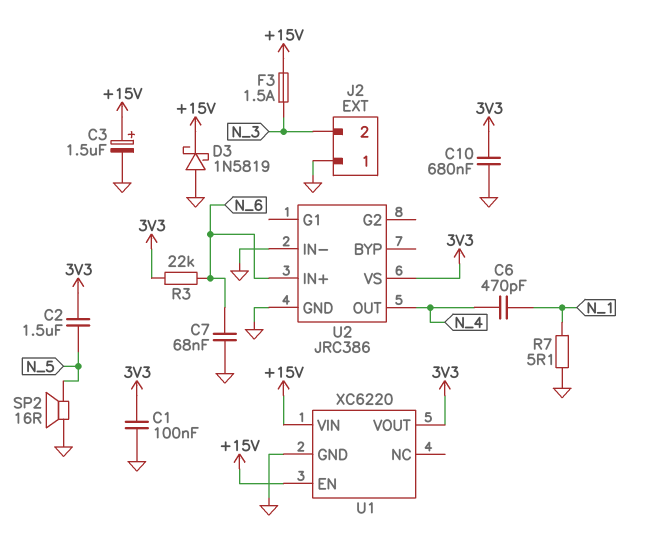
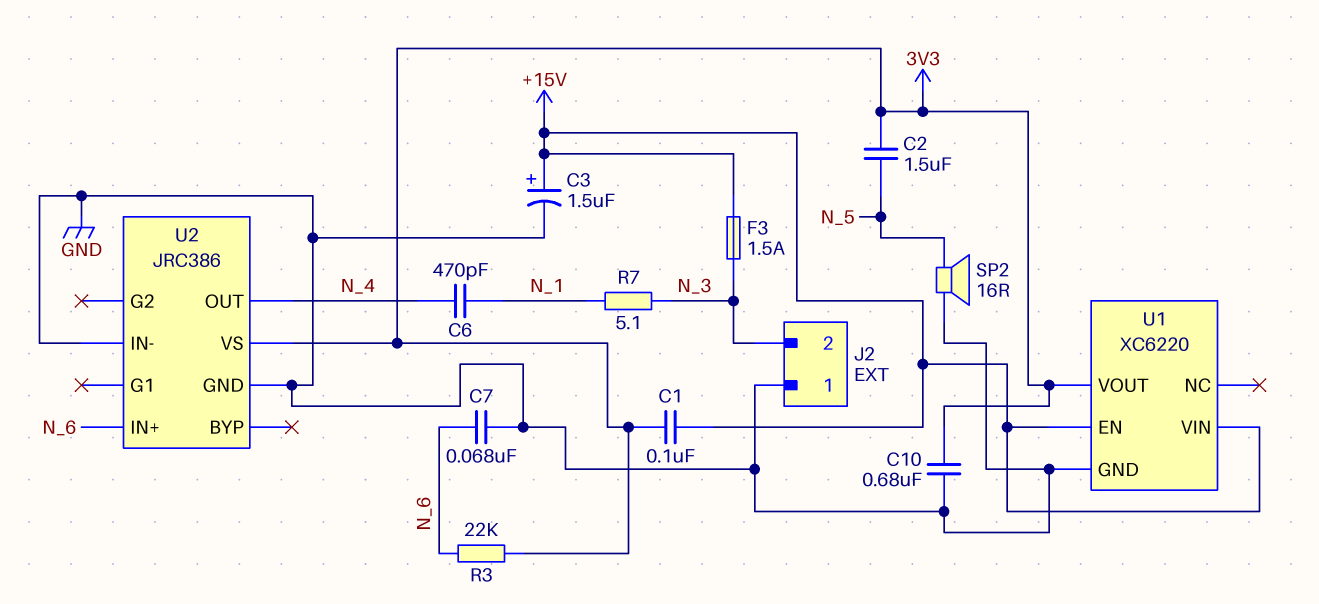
C1: 100nF (3V3, GND) -> 100nF (+15V, 3V3)
D3: schottky 1N5819 (A GND, K +15V) -> none
R7: 5.1 (GND, N_1) -> 5.1 (N_1, N_3)

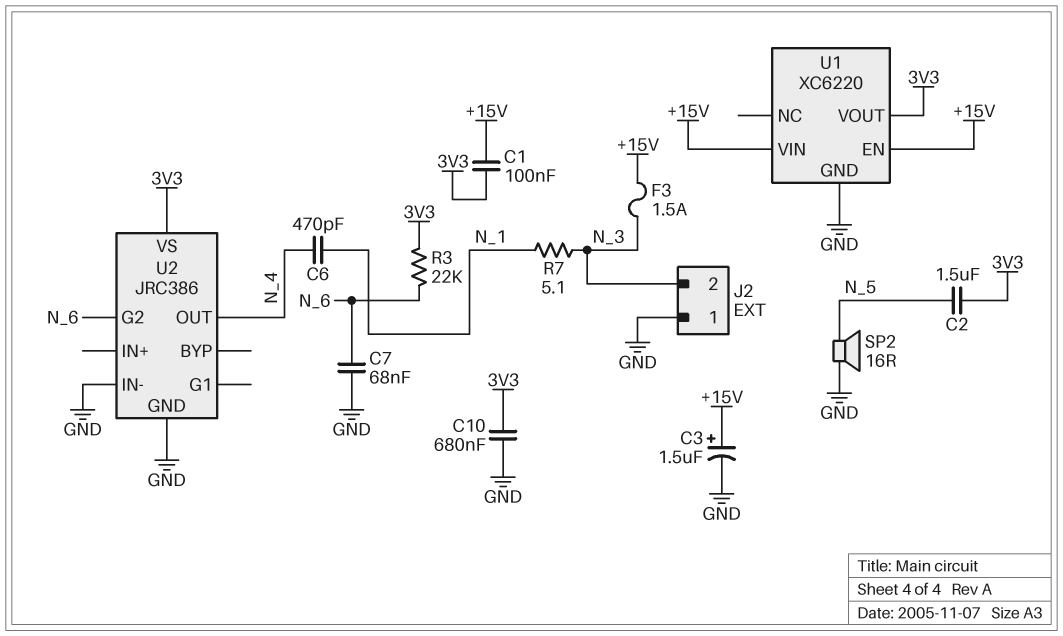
U2 pin G2: none -> N_6
U2 pin IN+: N_6 -> none

